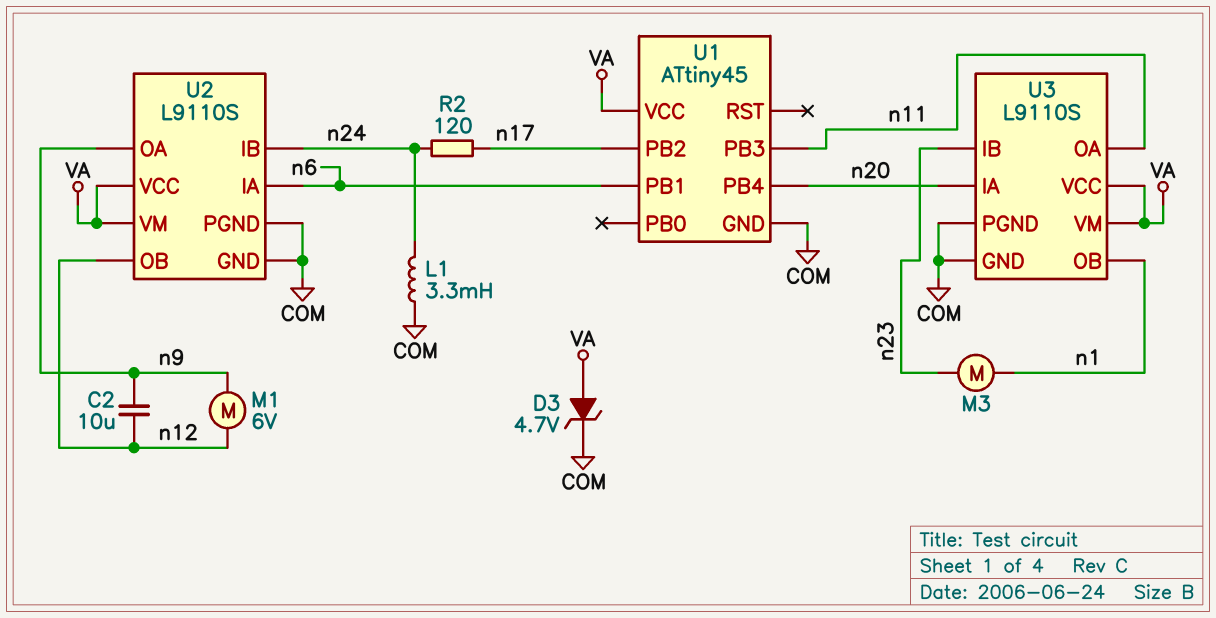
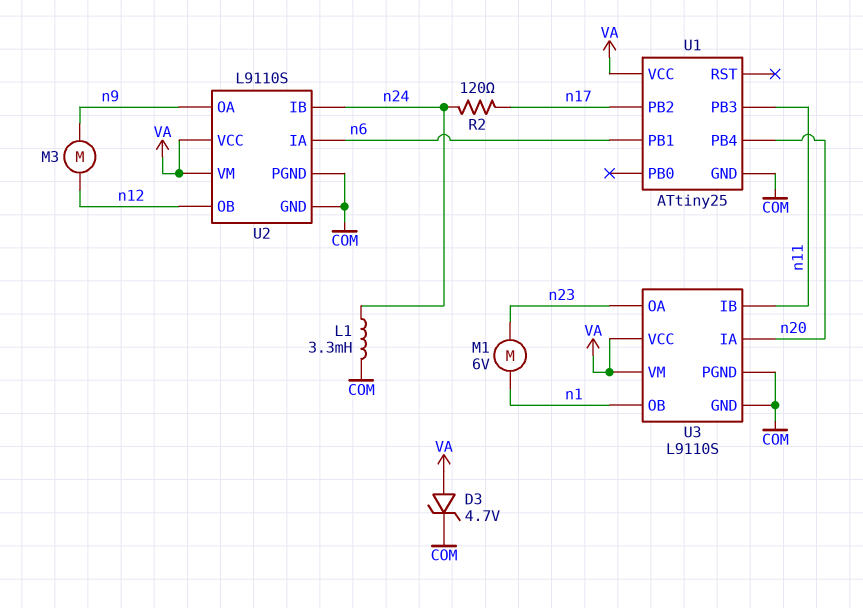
C2: 10uF (n9, n12) -> none
M1: motor 6V (n9, n12) -> motor 6V (n1, n23)
M3: motor (n1, n23) -> motor (n9, n12)
U1: ATtiny45 -> ATtiny25
U3 pin IB: n23 -> n11
U3 pin OA: n11 -> n23

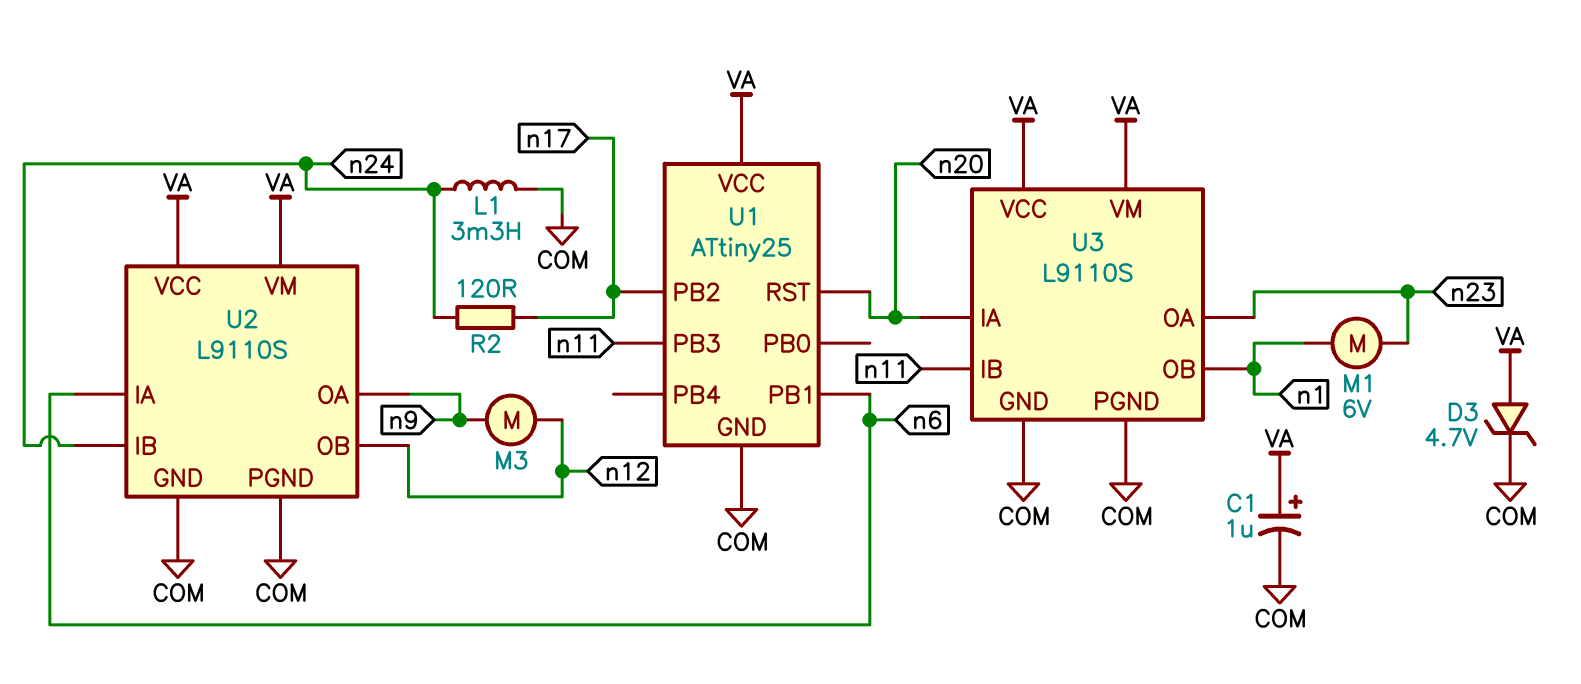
C1: none -> 1uF (plus VA, minus COM)
U1 pin PB4: n20 -> none
U1 pin RST: none -> n20

